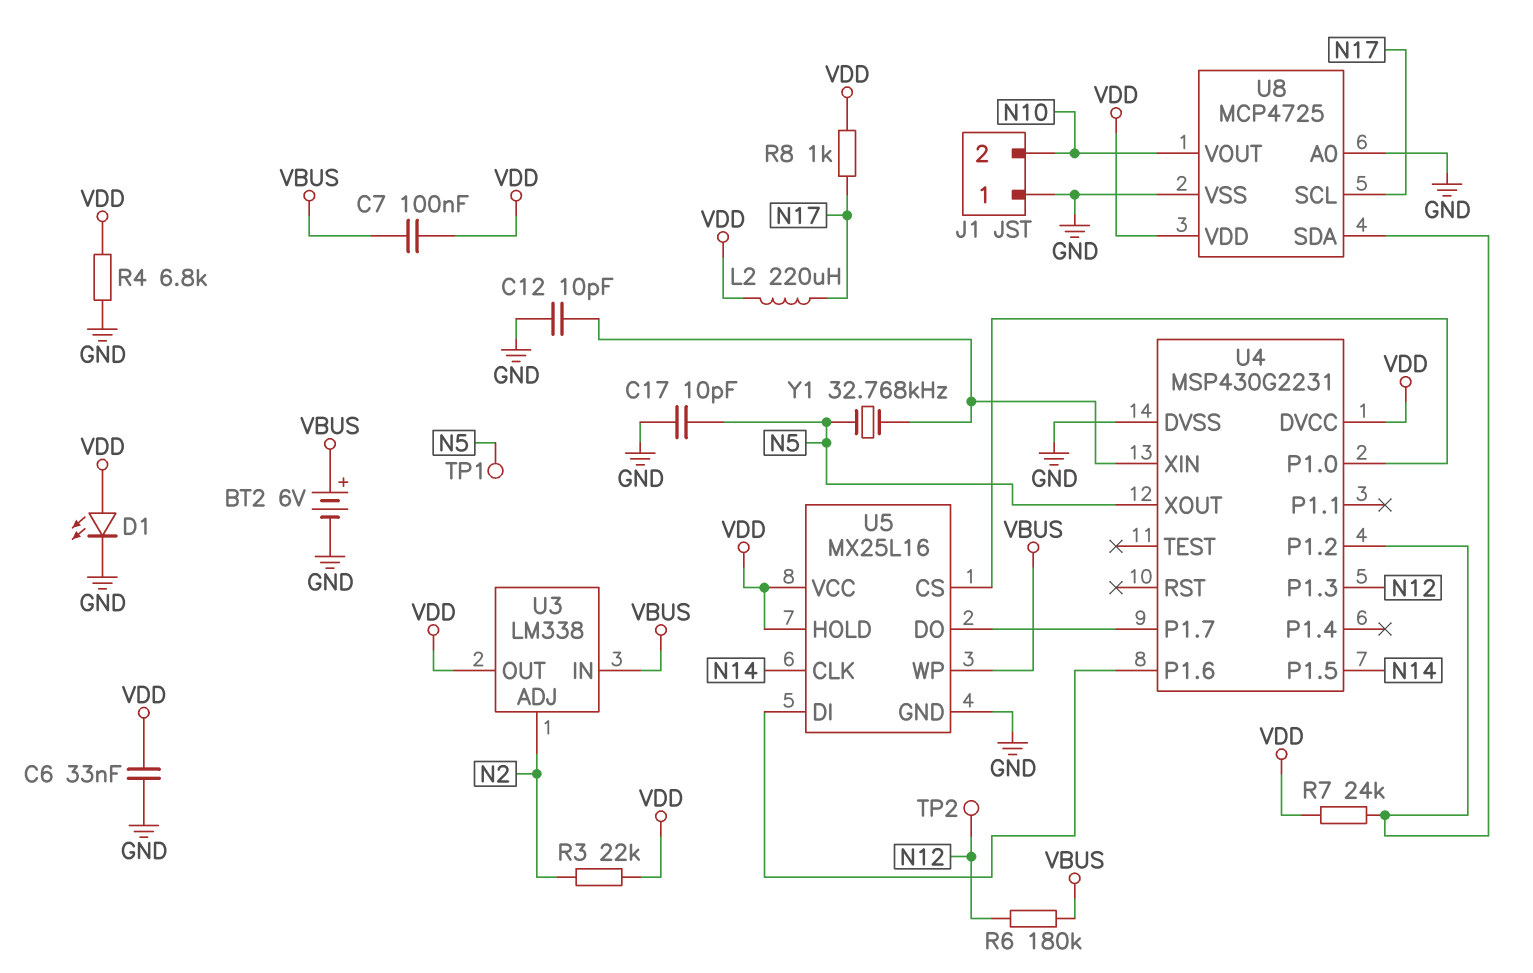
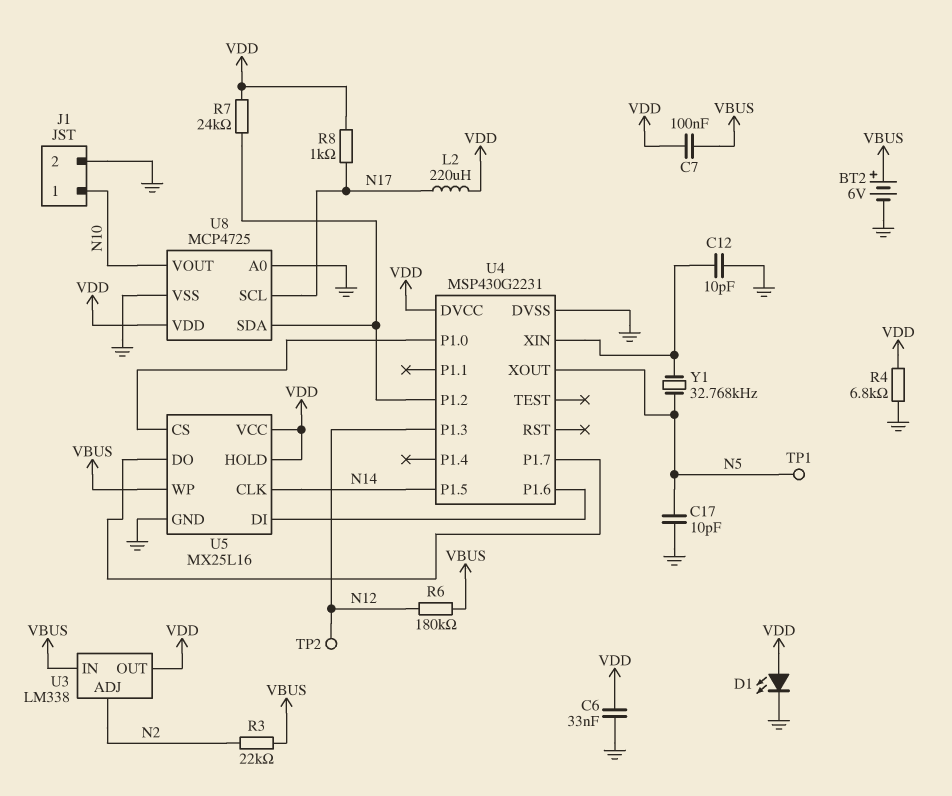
J1 pin 1: GND -> N10
J1 pin 2: N10 -> GND
R3: 22k (N2, VDD) -> 22k (N2, VBUS)

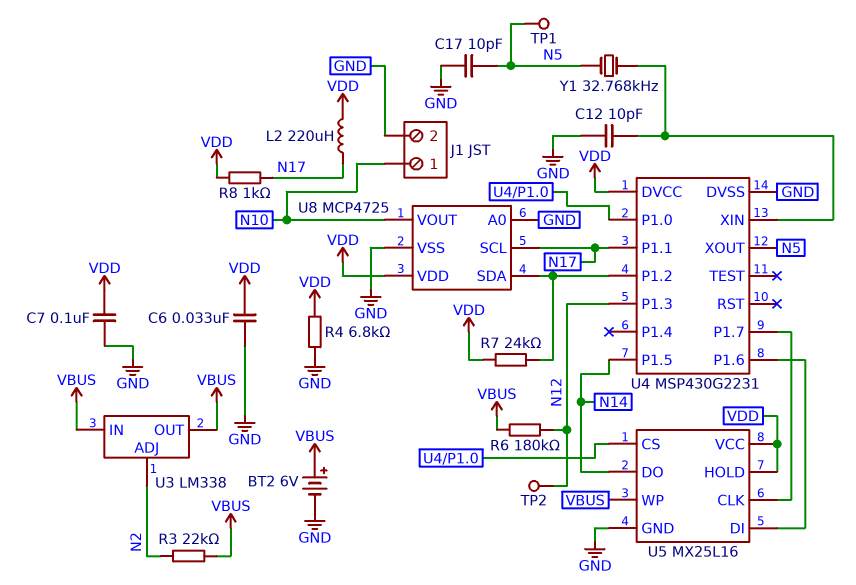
C7: 100nF (VBUS, VDD) -> 100nF (GND, VDD)
D1: LED (A VDD, K GND) -> none
U3 pin OUT: VDD -> VBUS
U4 pin P1.1: none -> N17
U5 pin CLK: N14 -> U4/P1.7
U5 pin DO: U4/P1.7 -> N14

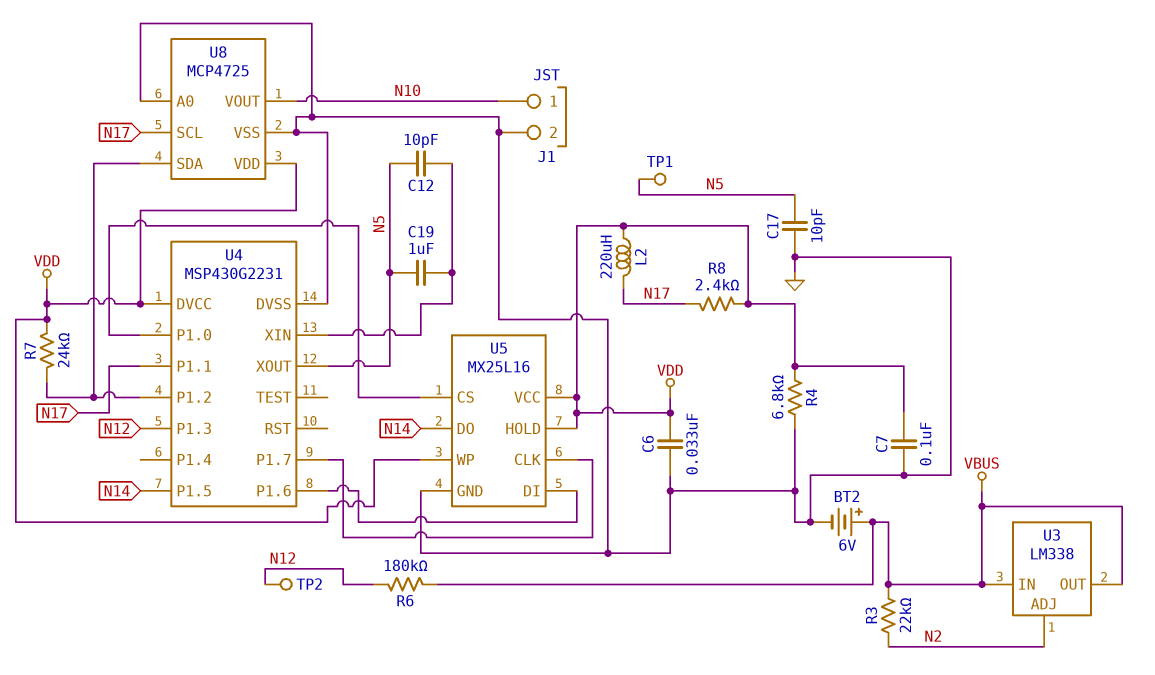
C12: 10pF (GND, U4/XIN) -> 10pF (N5, U4/XIN)
C19: none -> 1uF (N5, U4/XIN)
R8: 1k (N17, VDD) -> 2.4k (N17, VDD)
U5 pin WP: VBUS -> VDD
Y1: 32.768kHz (N5, U4/XIN) -> none

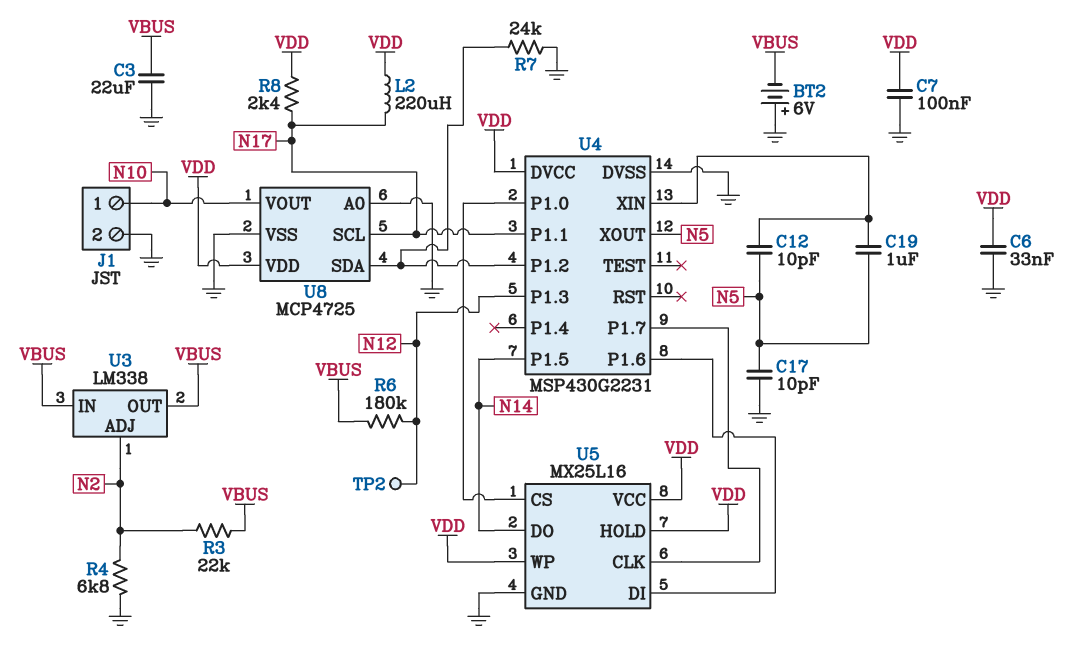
BT2: 6V (plus VBUS, minus GND) -> 6V (plus GND, minus VBUS)
C3: none -> 22uF (GND, VBUS)
R4: 6.8k (GND, VDD) -> 6.8k (GND, N2)
R7: 24k (U4/P1.2, VDD) -> 24k (GND, U4/P1.2)
TP1: test point (N5) -> none

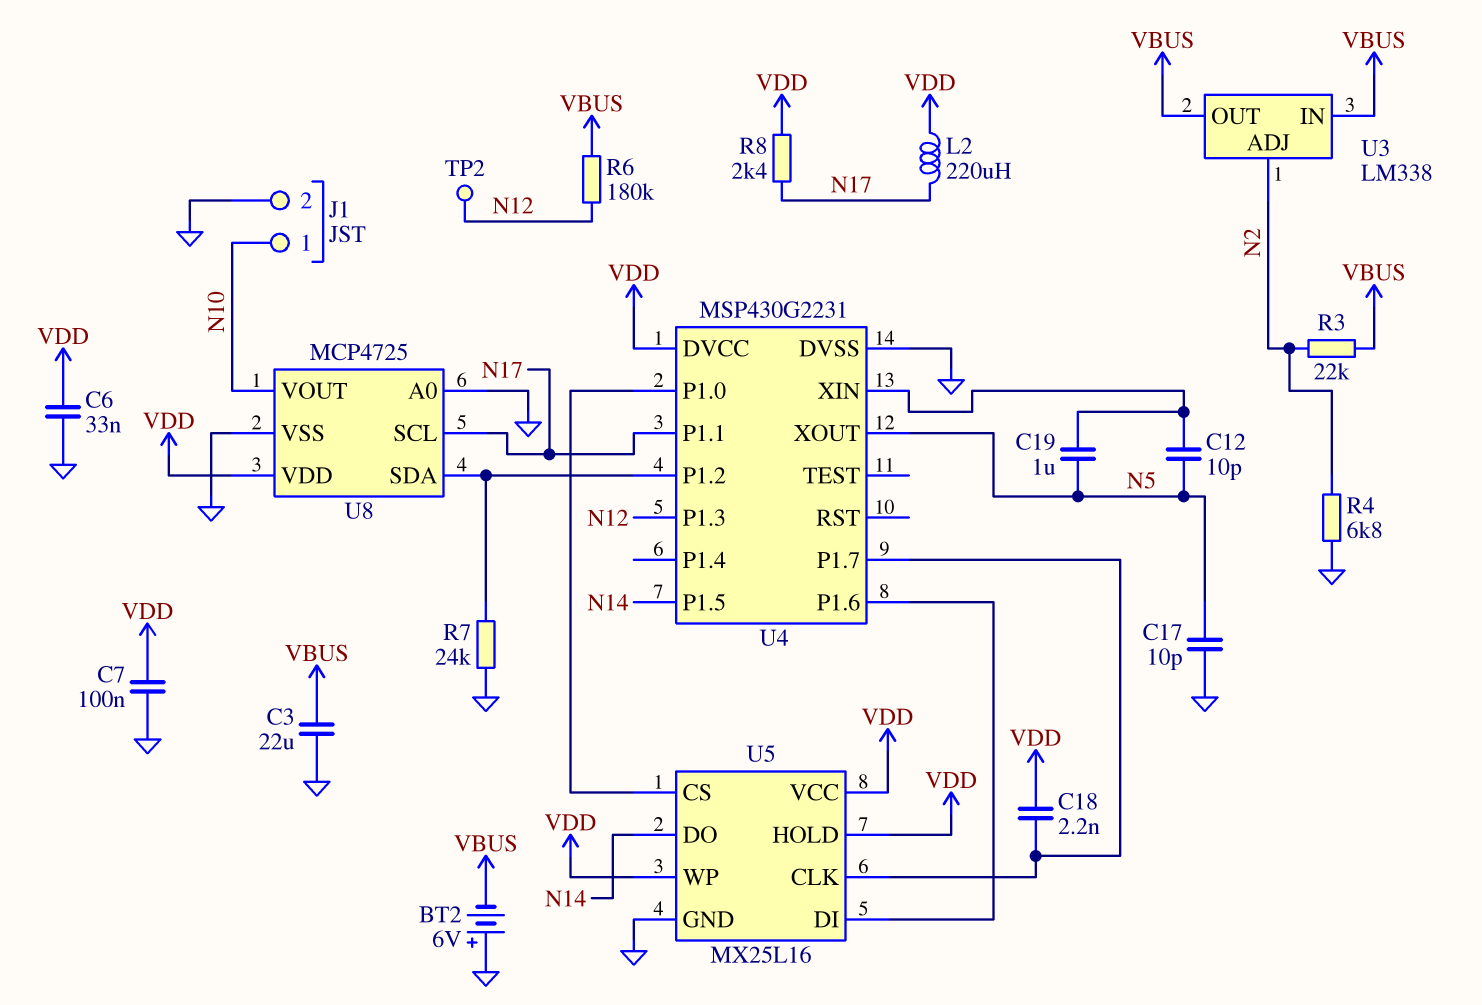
C18: none -> 2.2nF (U4/P1.7, VDD)

